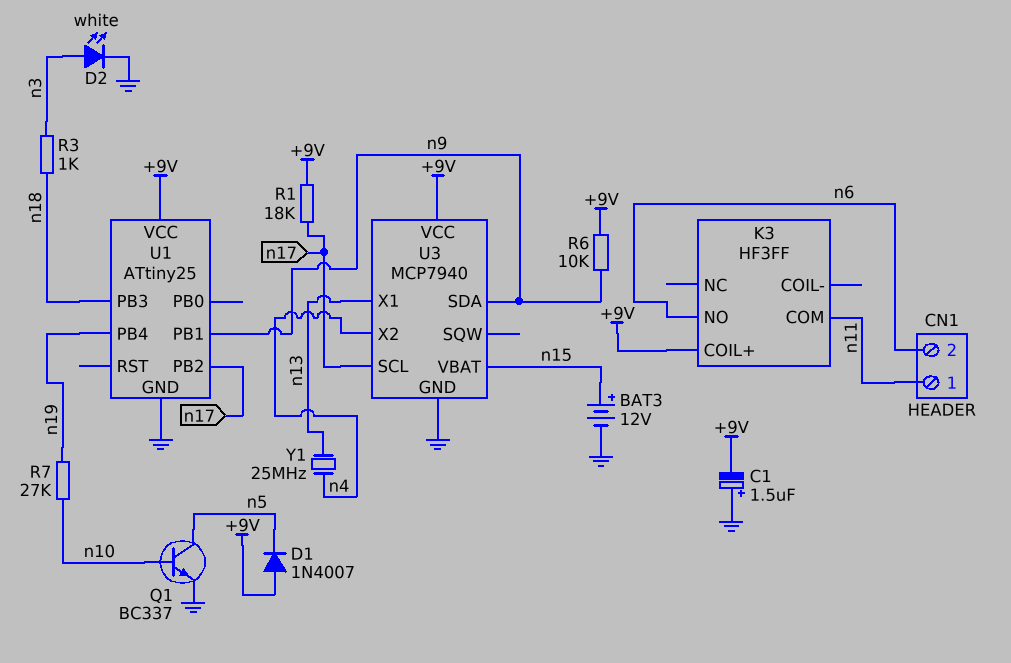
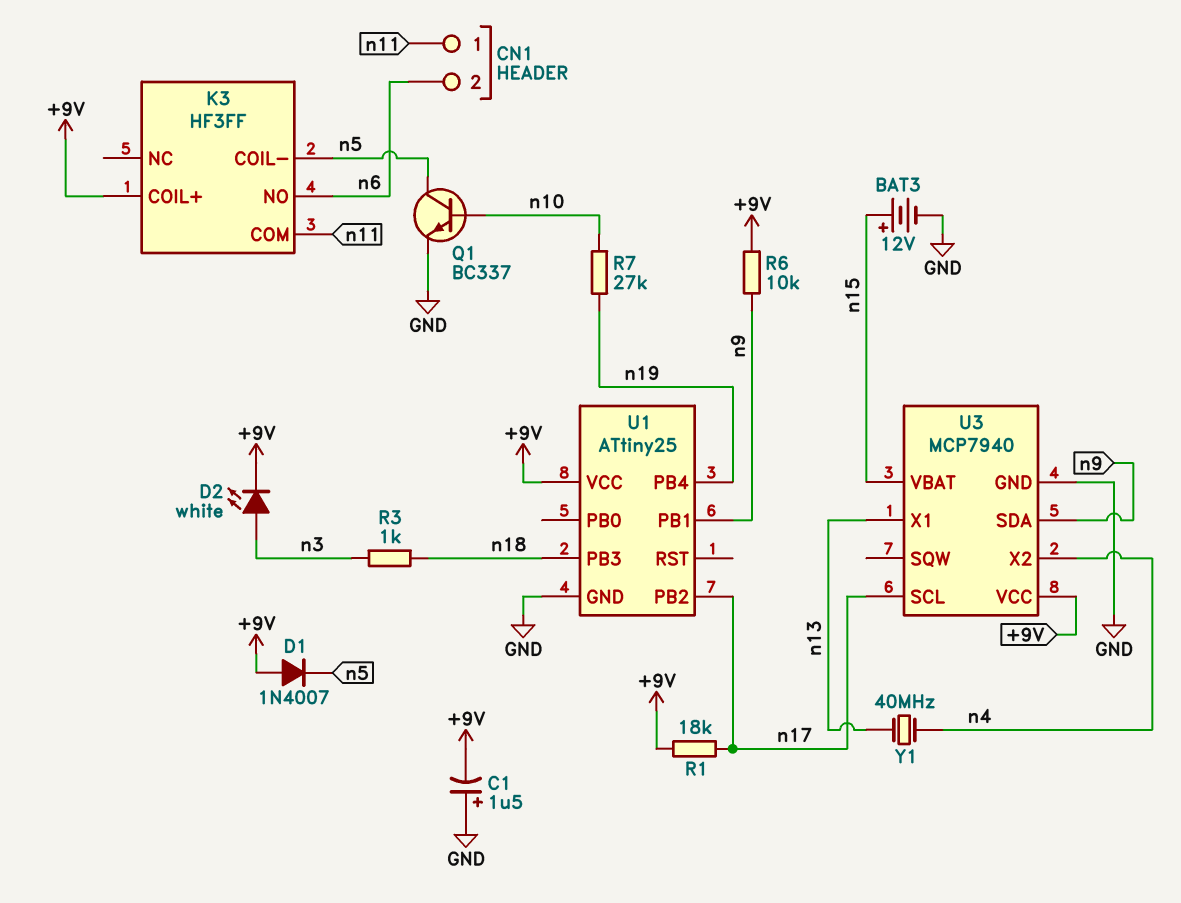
D2: LED white (A n3, K GND) -> LED white (A n3, K +9V)
K3 pin COIL-: none -> n5
Y1: 25MHz (n4, n13) -> 40MHz (n4, n13)

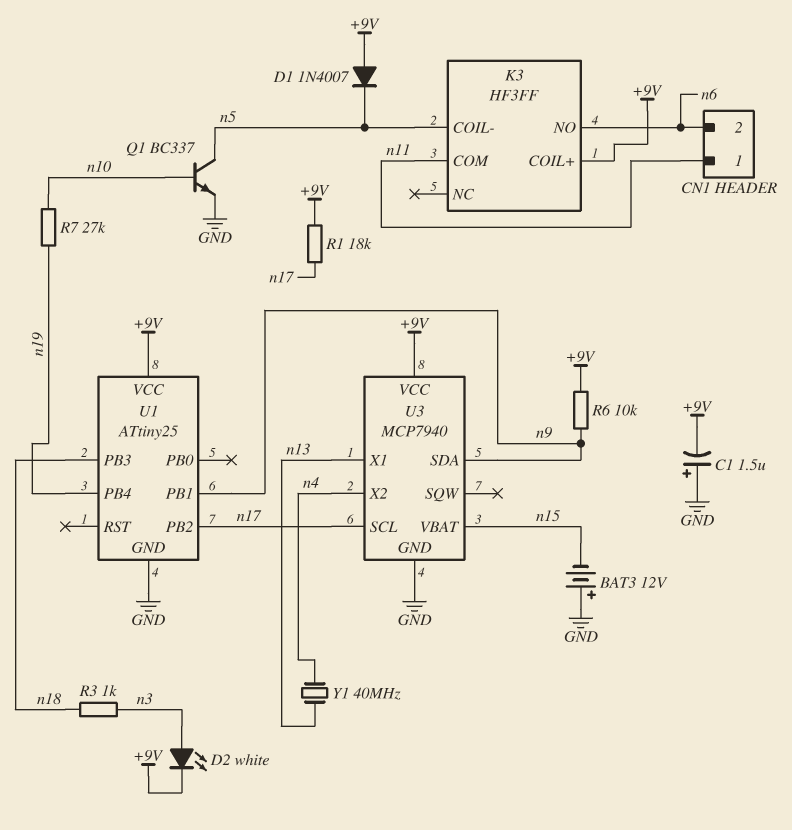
BAT3: 12V (plus n15, minus GND) -> 12V (plus GND, minus n15)

